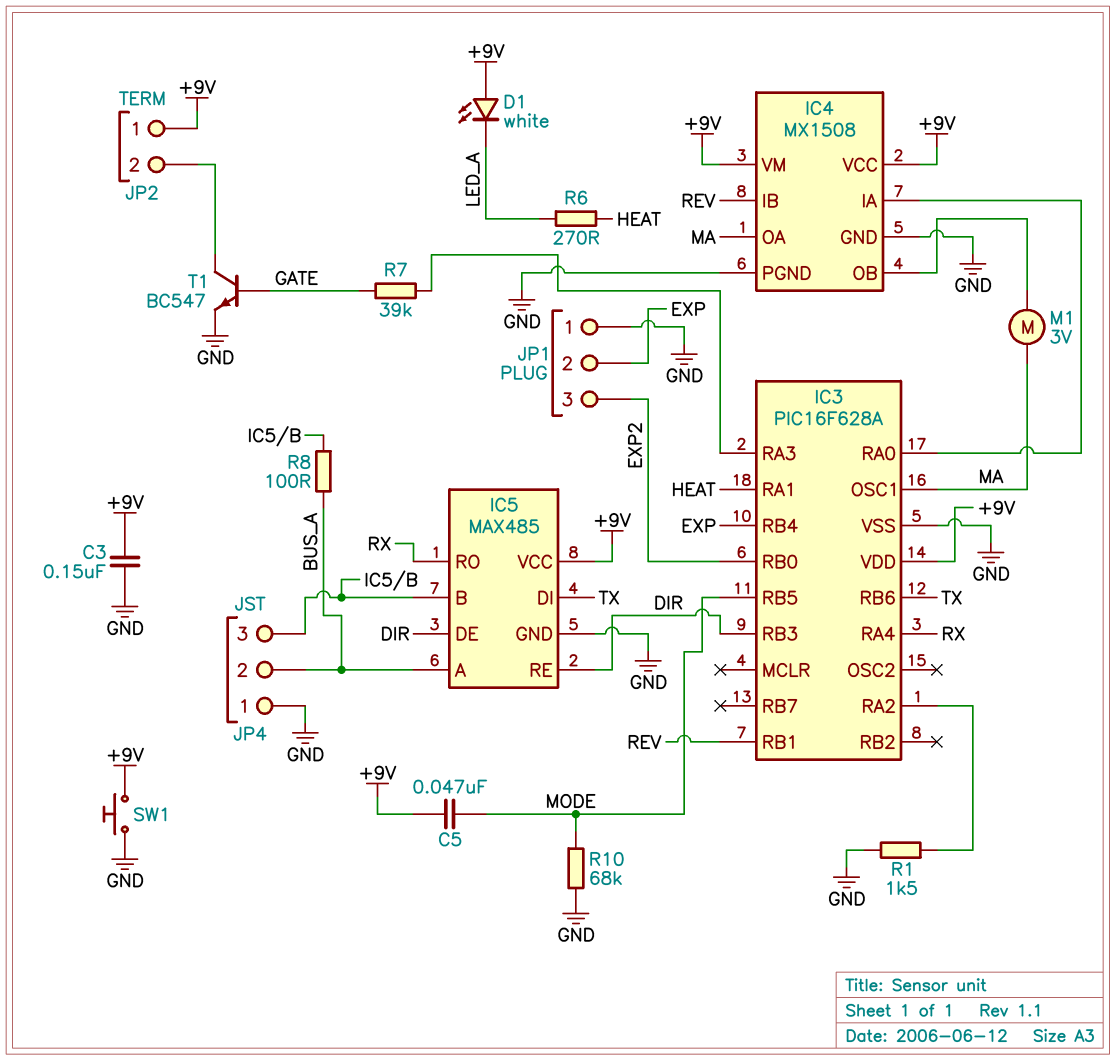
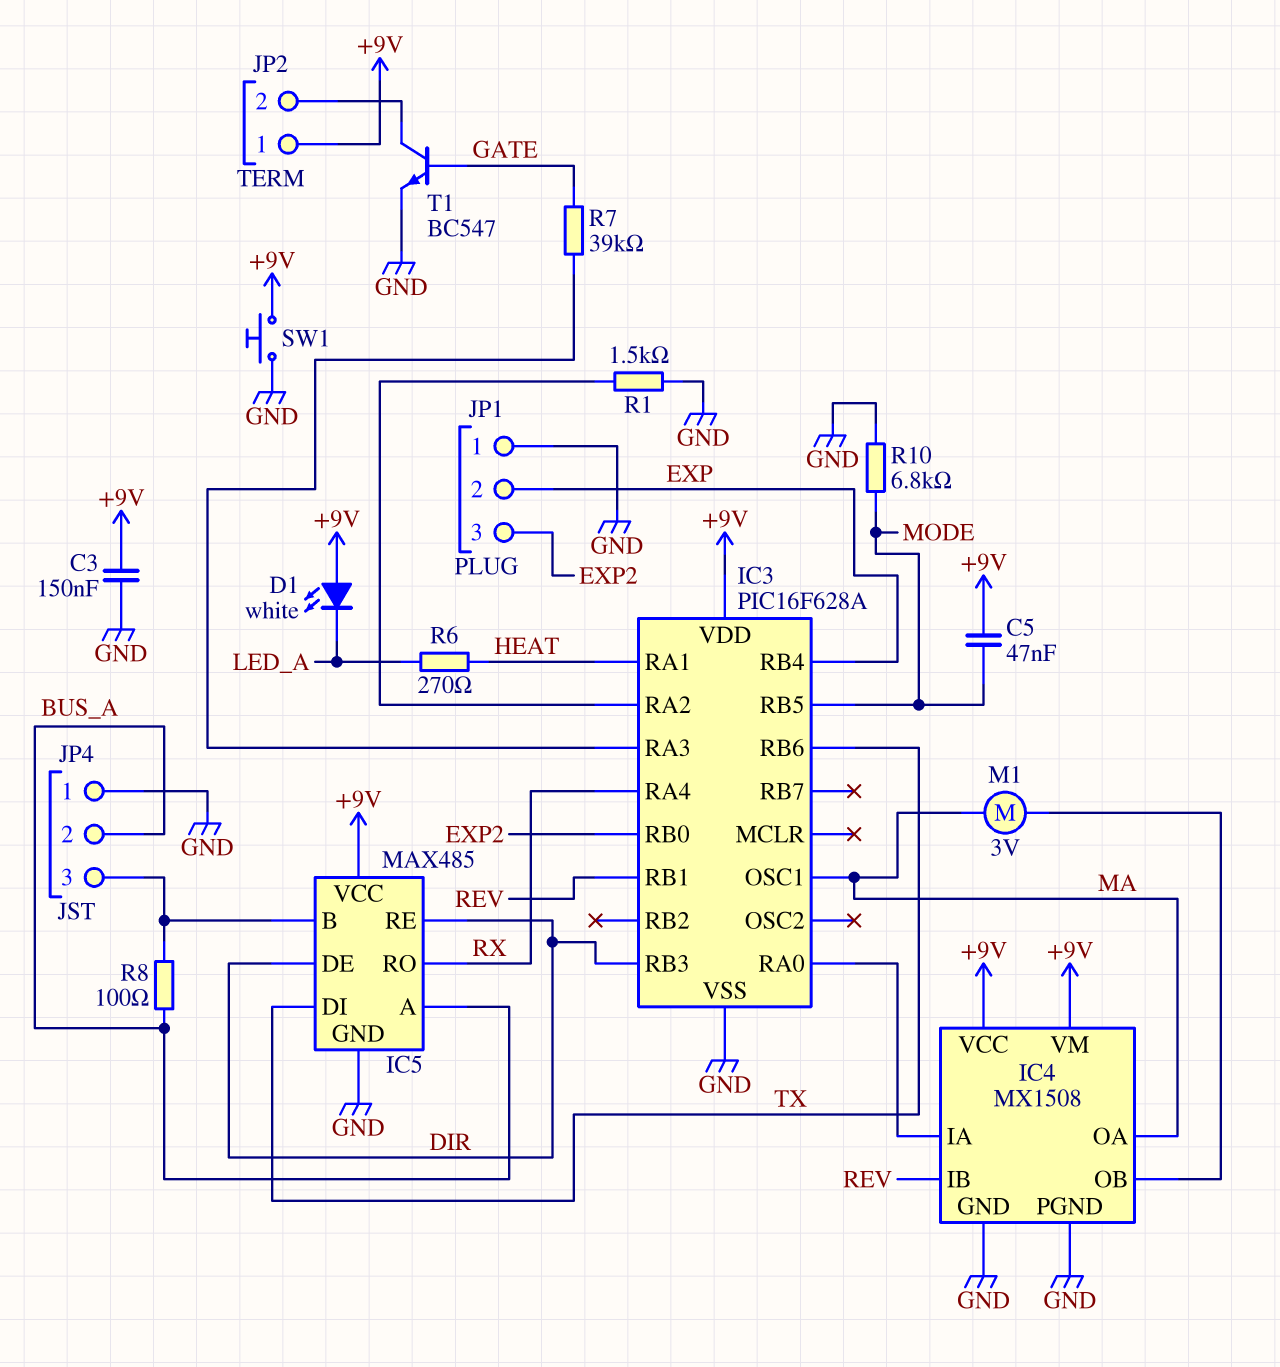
R10: 68k (GND, MODE) -> 6.8k (GND, MODE)

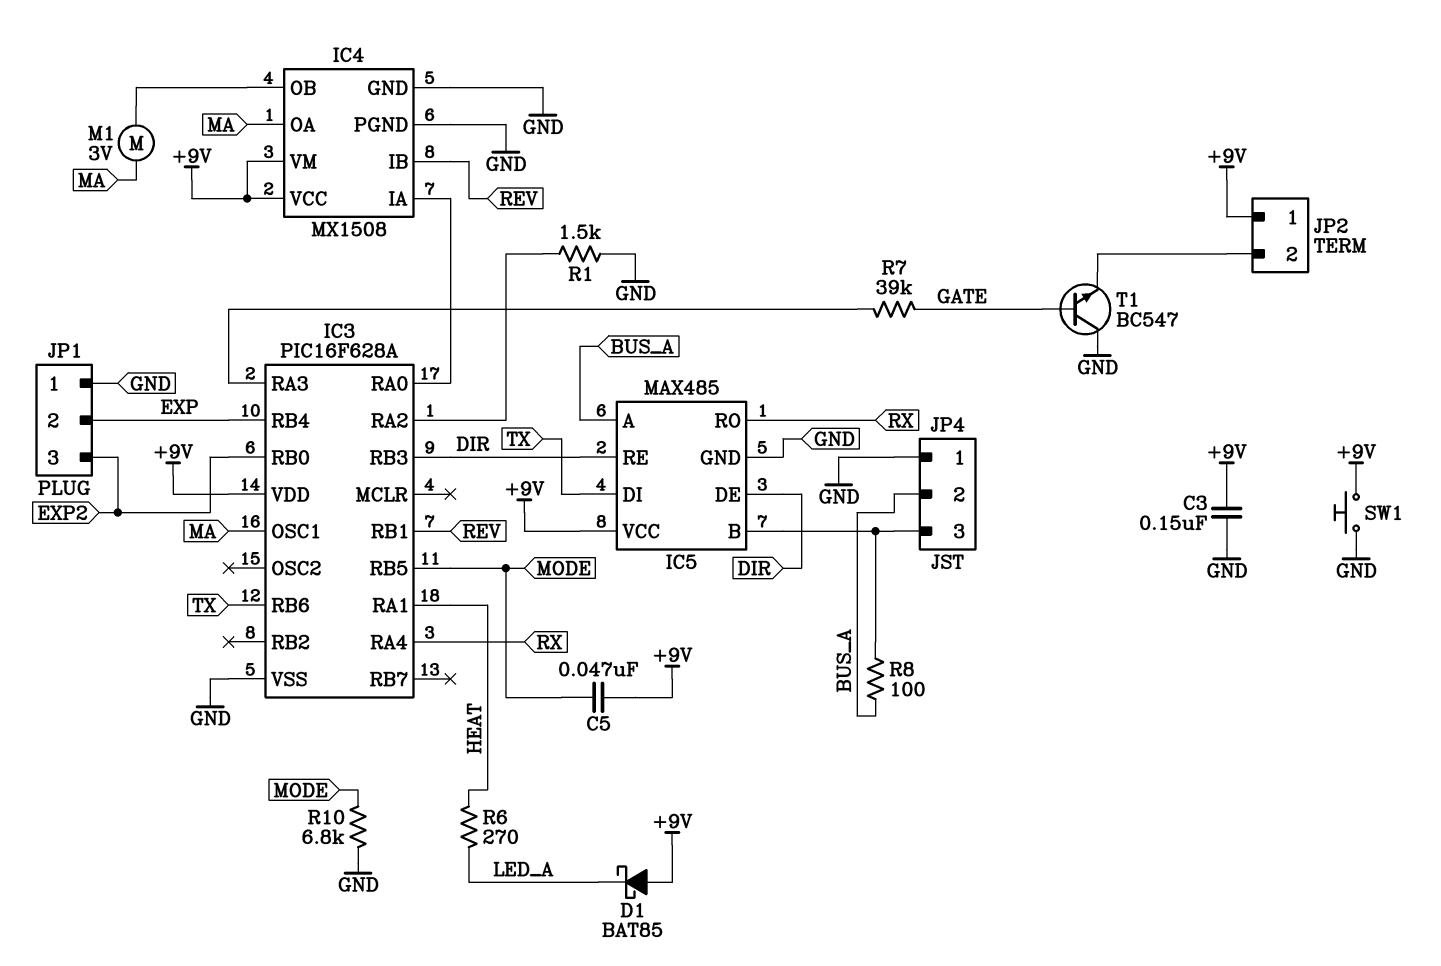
D1: LED white (A +9V, K LED_A) -> schottky BAT85 (A +9V, K LED_A)
T1: NPN BC547 (B GATE, C JP2/2, E GND) -> NPN BC547 (B GATE, C GND, E JP2/2)

